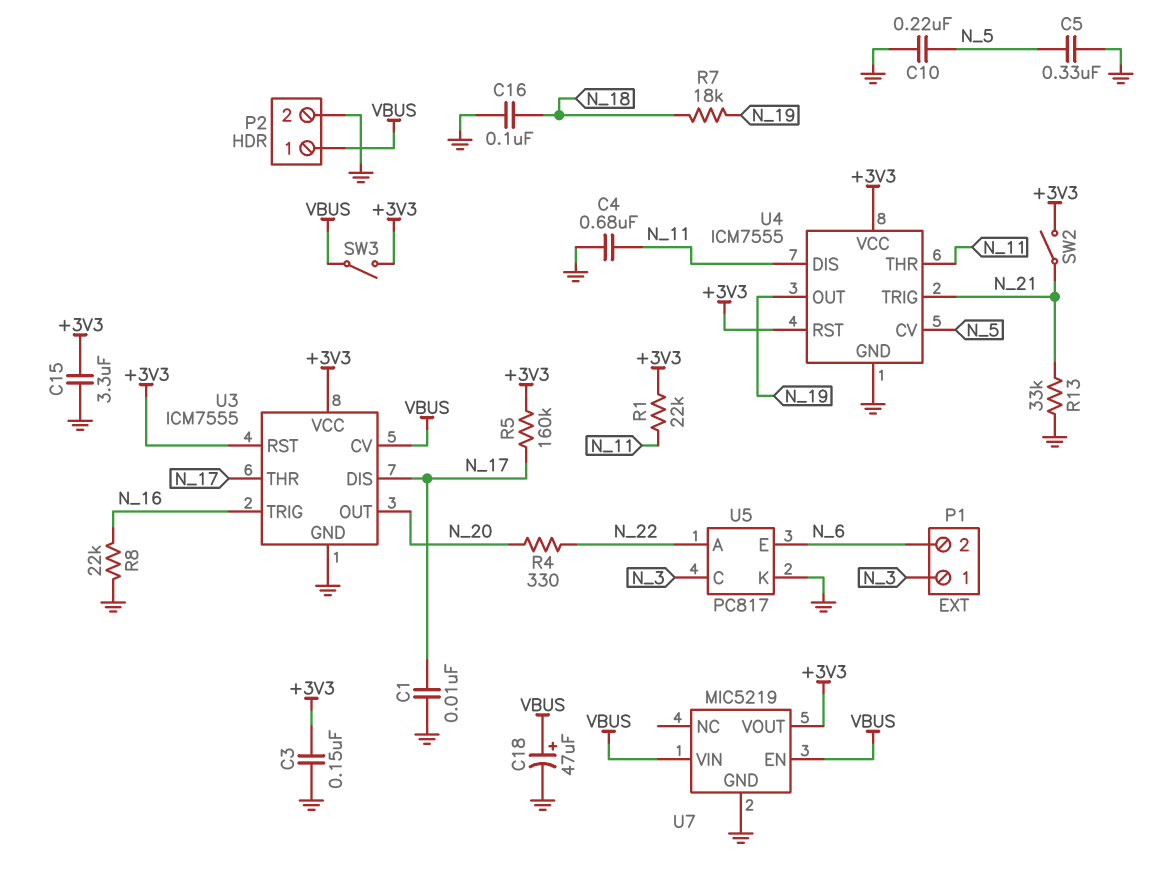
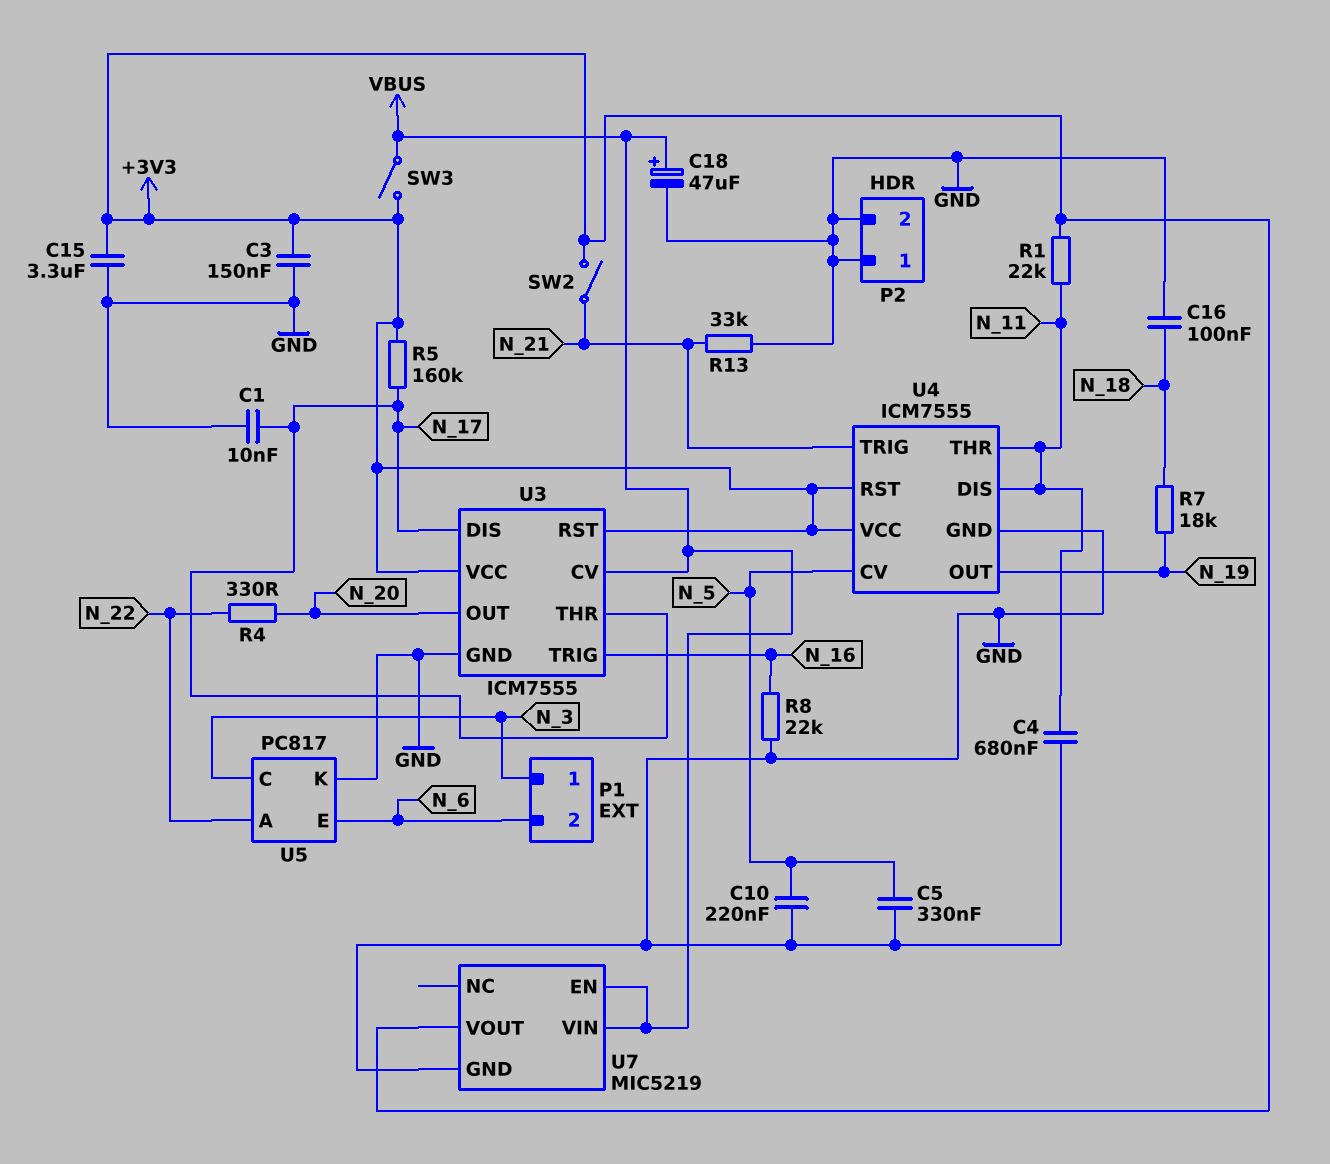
P2 pin 1: VBUS -> GND

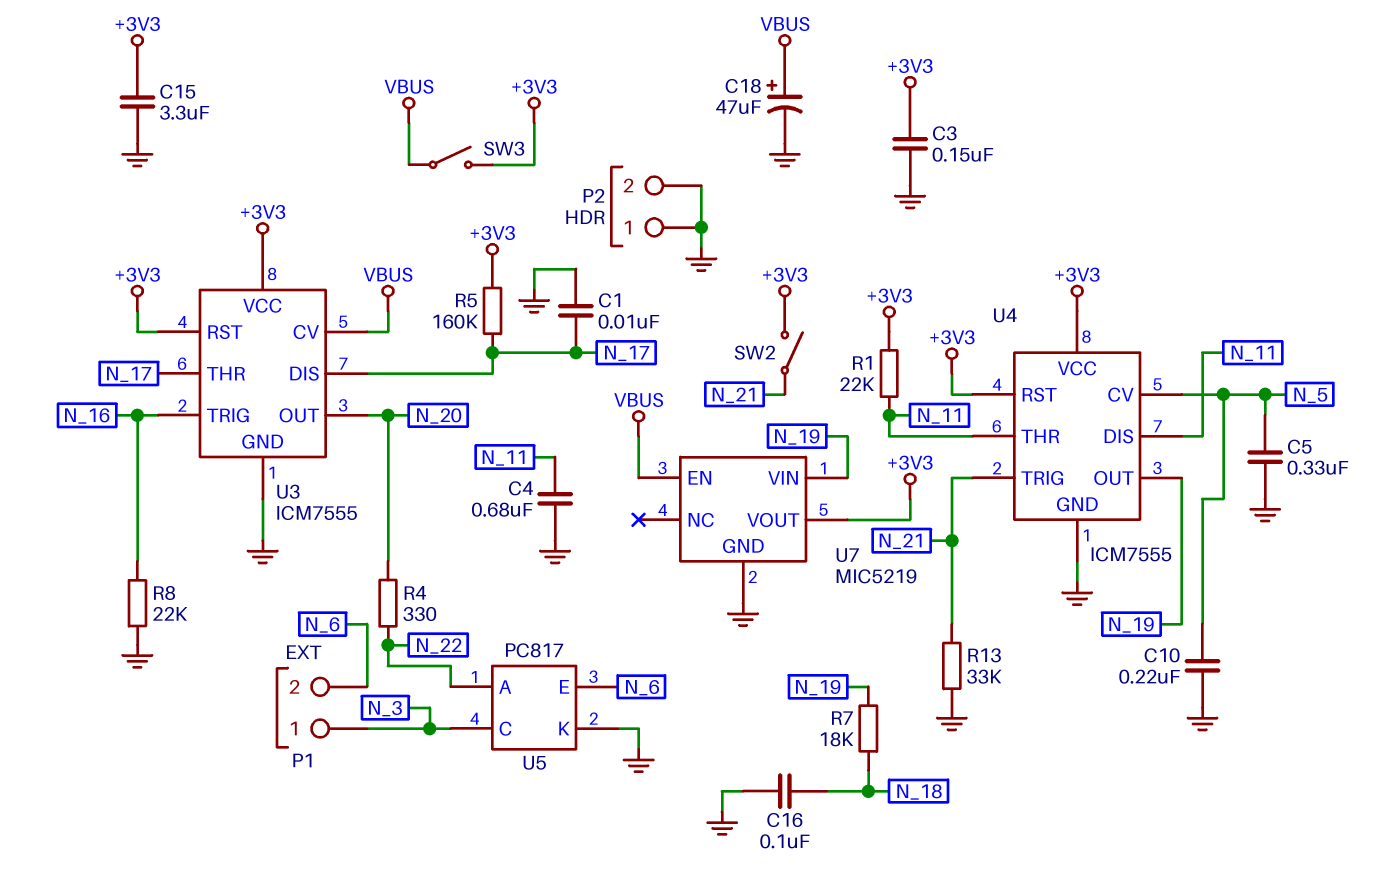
U7 pin VIN: VBUS -> N_19

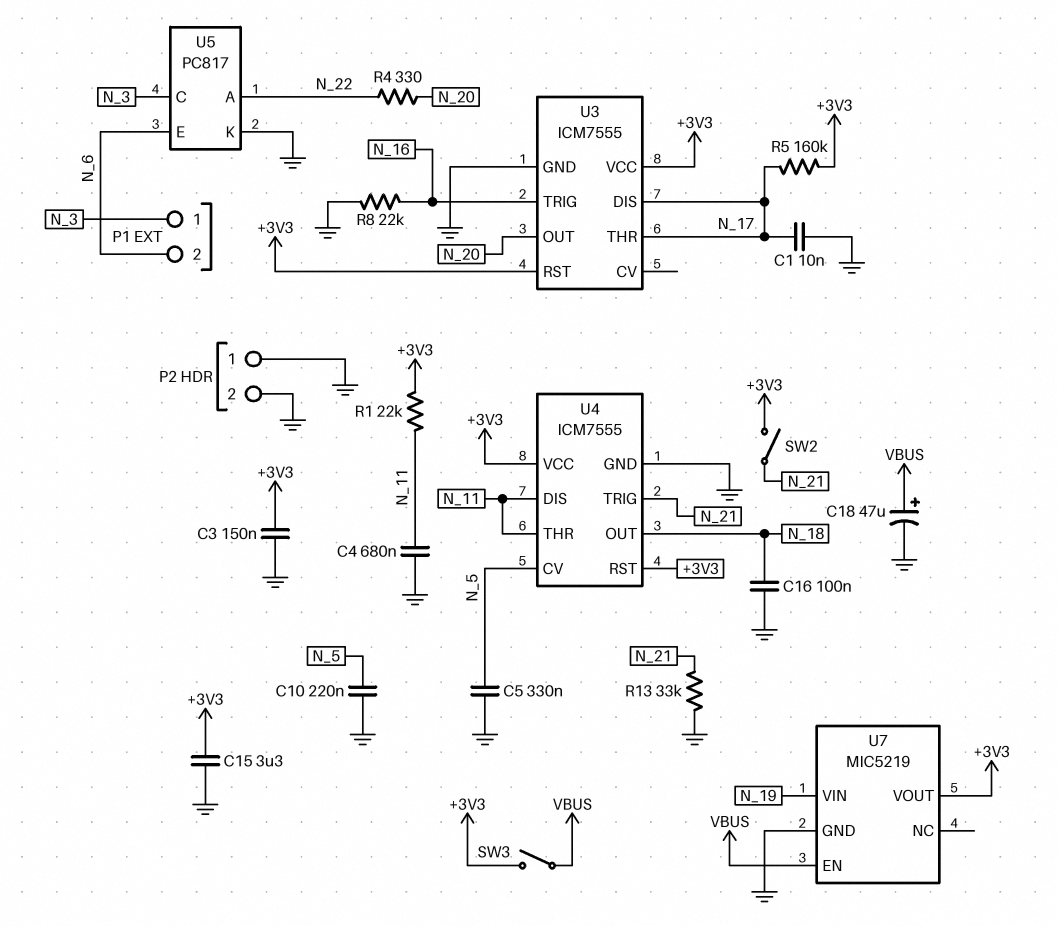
R7: 18k (N_18, N_19) -> none
U3 pin CV: VBUS -> none
U4 pin OUT: N_19 -> N_18

